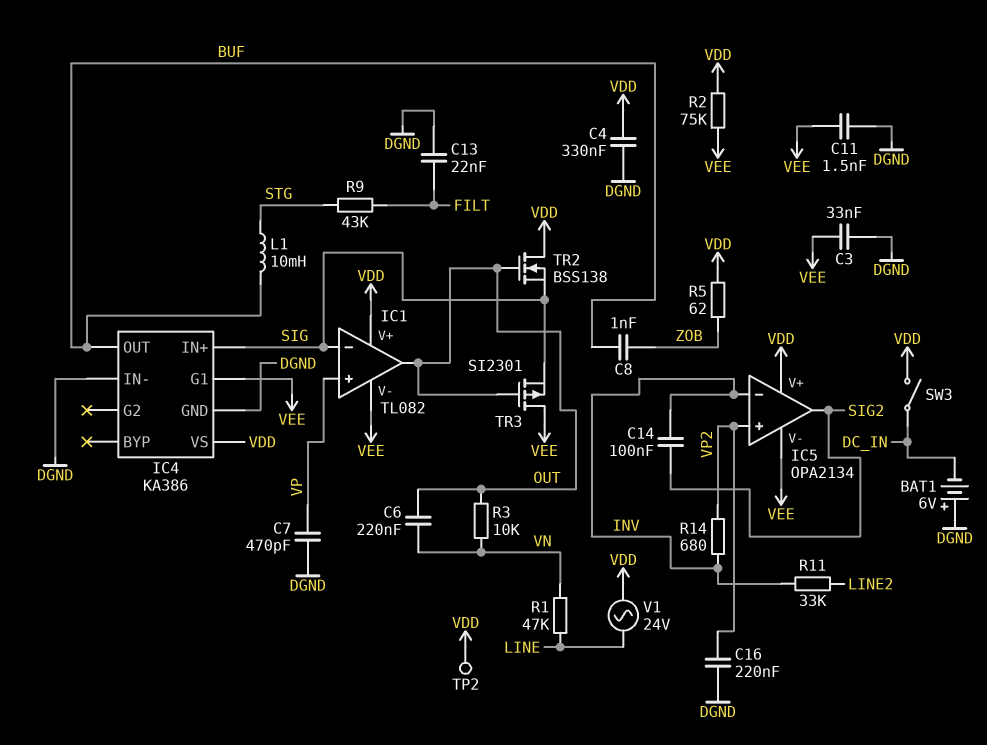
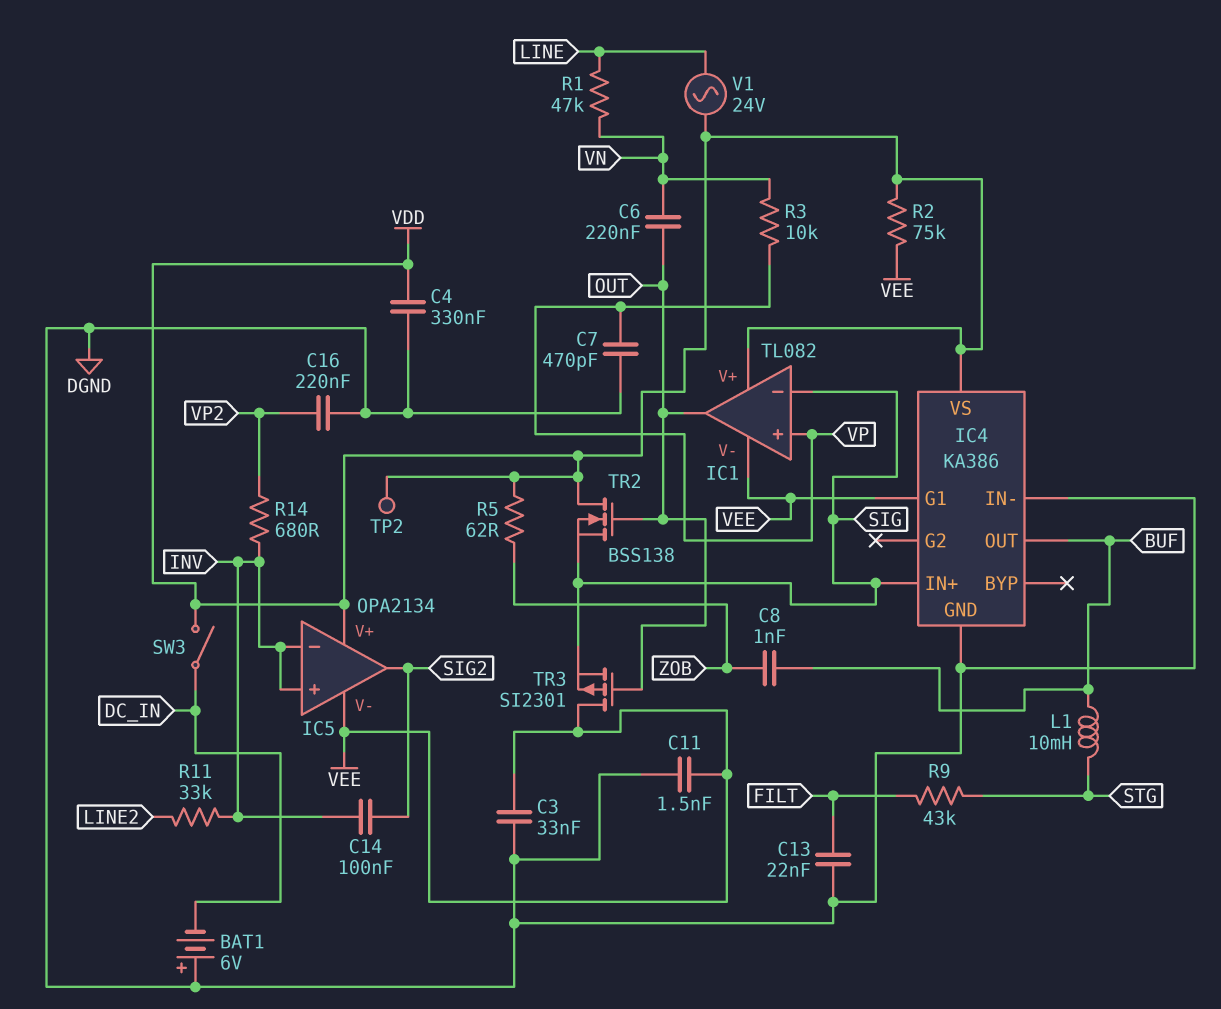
IC5 pin in+: VP2 -> INV
R3: 10k (OUT, VN) -> 10k (VN, VP)

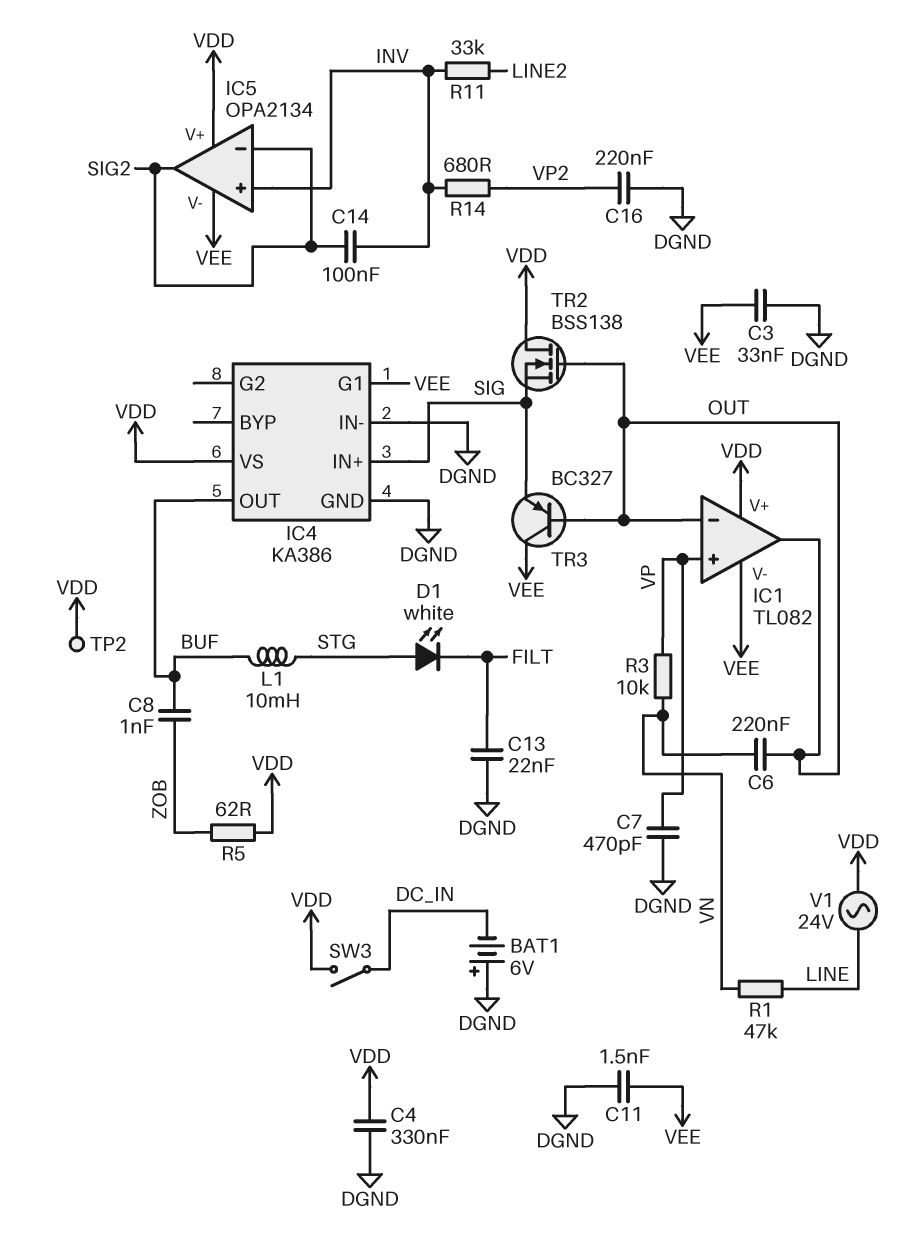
D1: none -> LED white (A STG, K FILT)
IC1 pin in-: SIG -> OUT
IC5 pin in-: INV -> SIG2
R2: 75k (VDD, VEE) -> none
R9: 43k (FILT, STG) -> none
TR3: PMOS SI2301 (G OUT, D VEE, S SIG) -> PNP BC327 (B OUT, C VEE, E SIG)

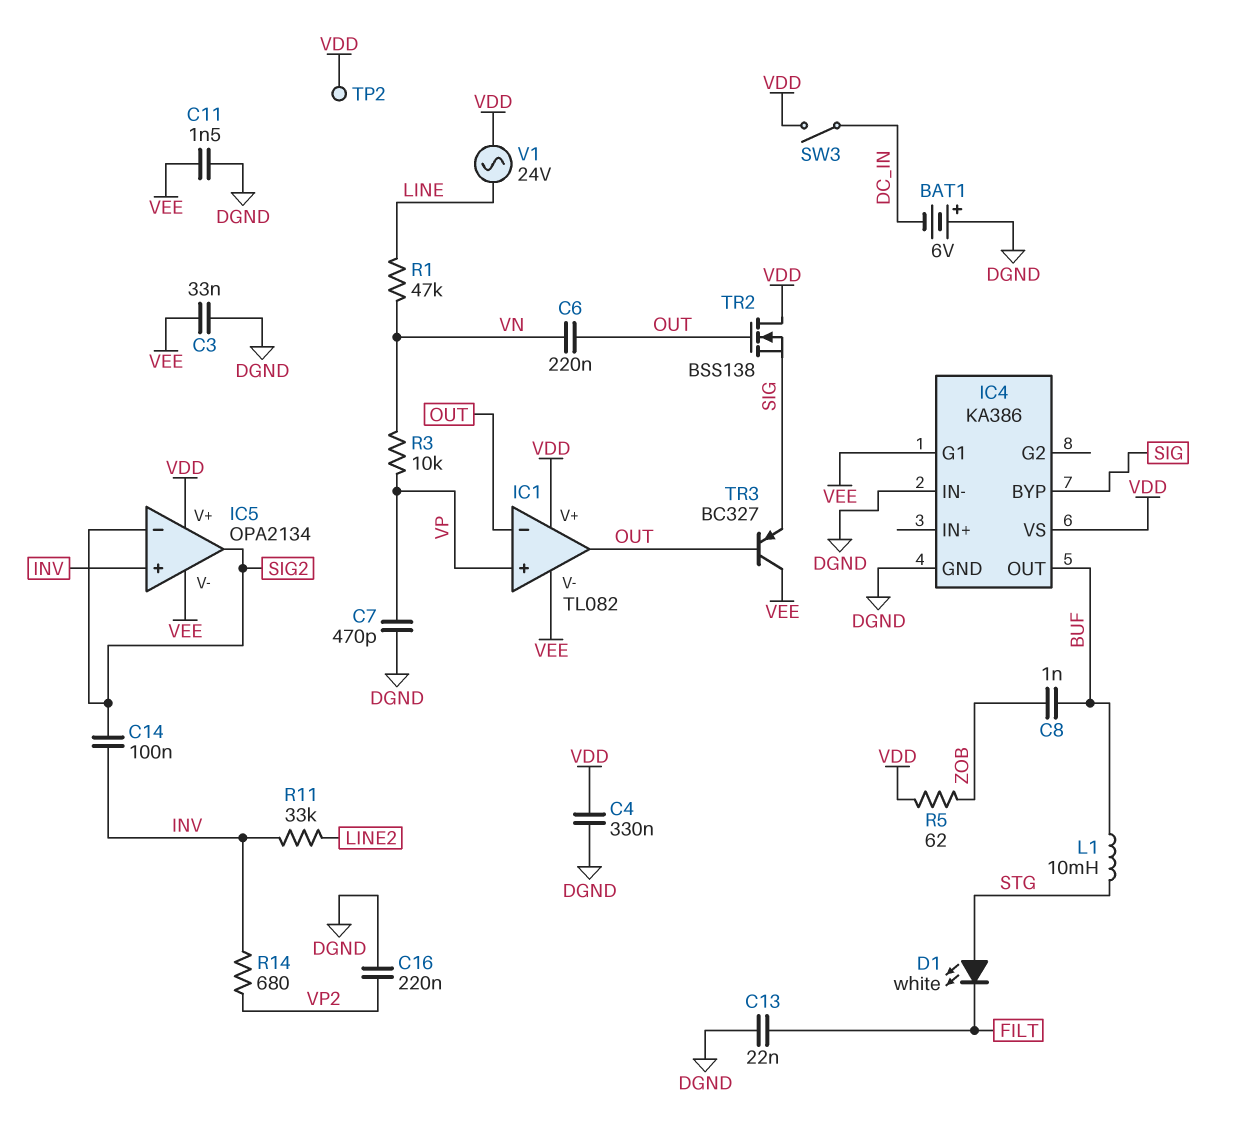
IC4 pin BYP: none -> SIG
IC4 pin IN+: SIG -> none

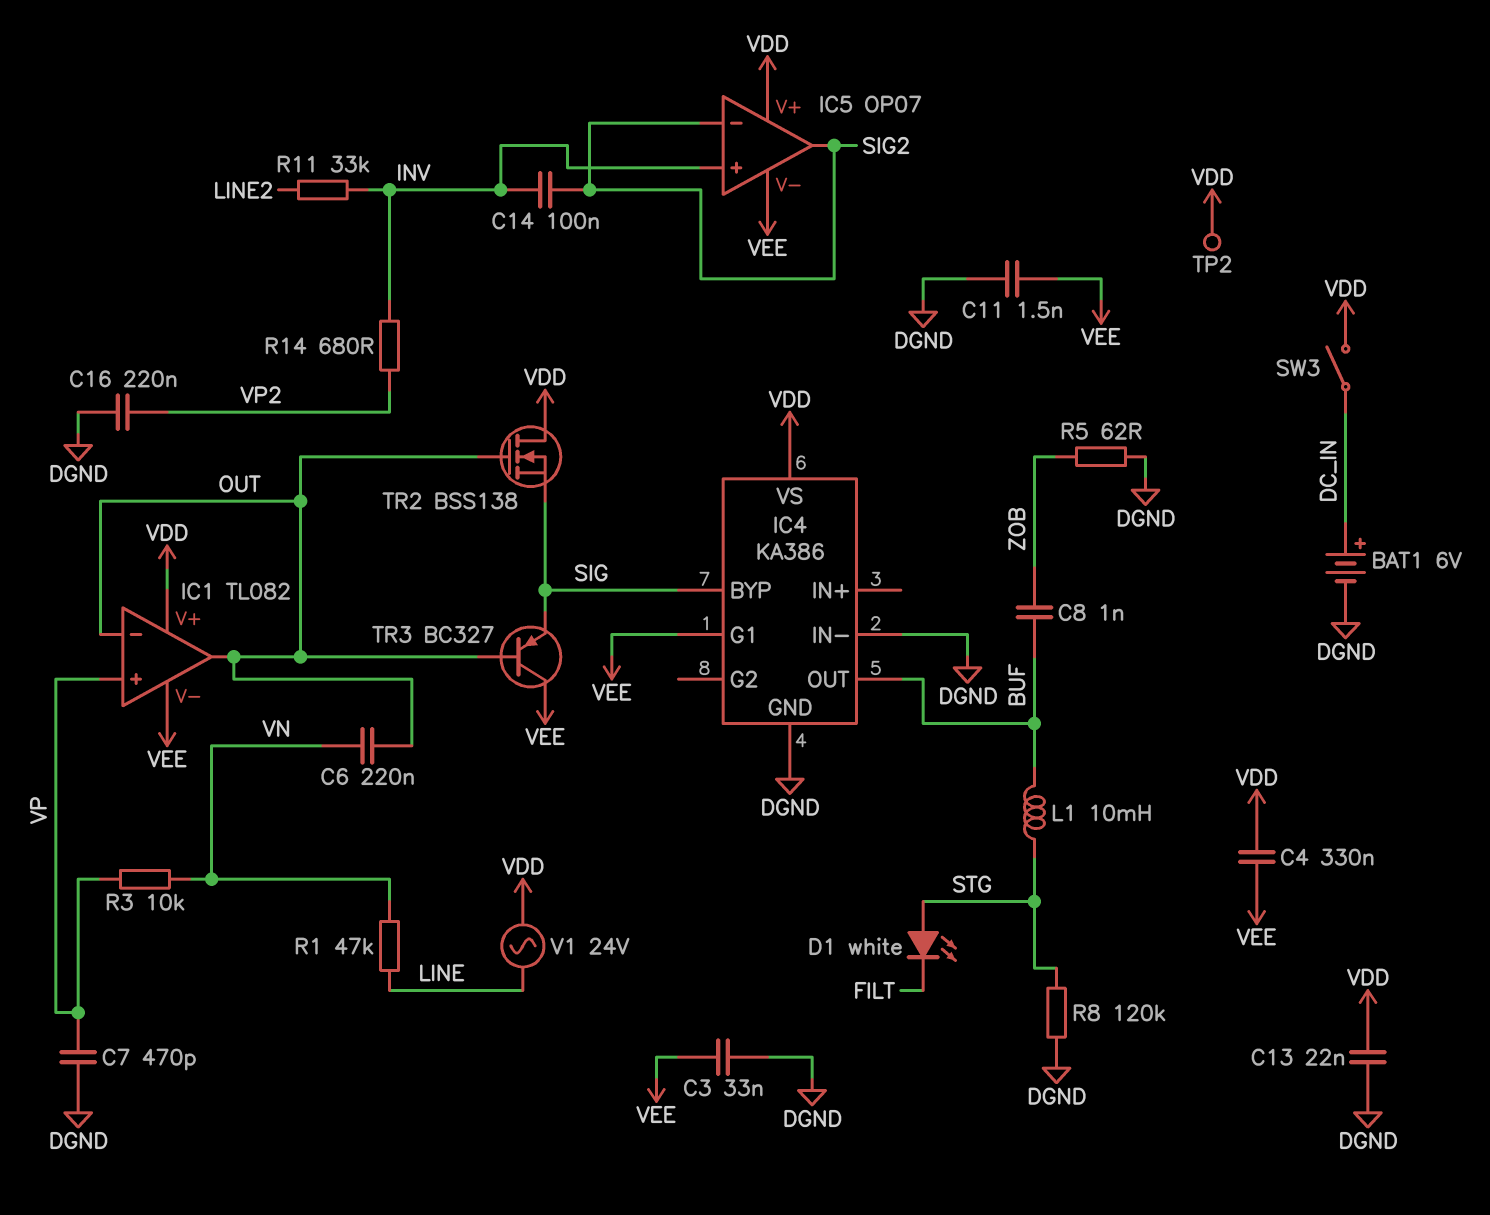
BAT1: 6V (plus DGND, minus DC_IN) -> 6V (plus DC_IN, minus DGND)
C4: 330nF (DGND, VDD) -> 330nF (VDD, VEE)
C13: 22nF (DGND, FILT) -> 22nF (DGND, VDD)
IC5: OPA2134 -> OP07
R5: 62 (VDD, ZOB) -> 62 (DGND, ZOB)
R8: none -> 120k (DGND, STG)

